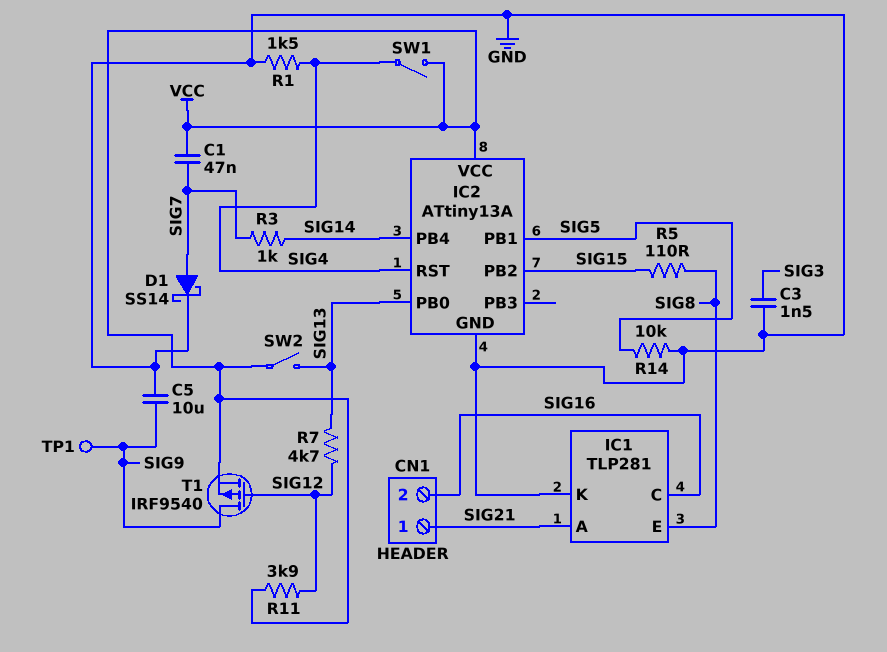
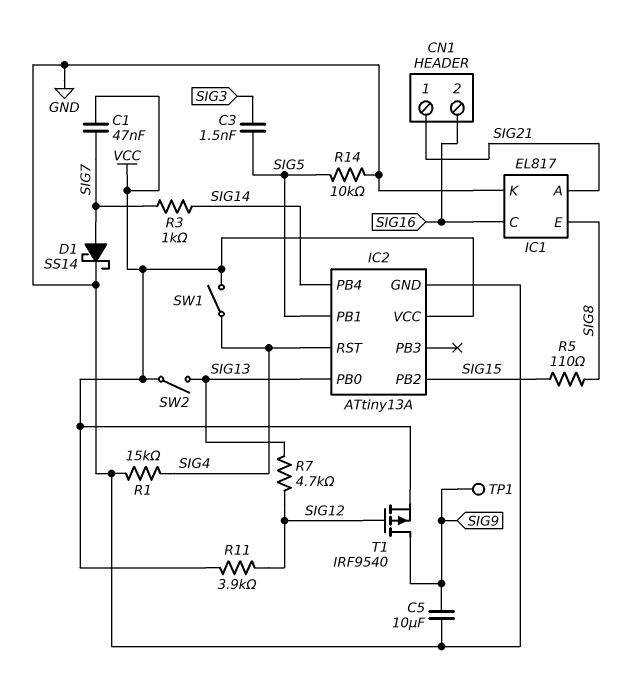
C3: 1.5nF (GND, SIG3) -> 1.5nF (SIG3, SIG5)
IC1: TLP281 -> EL817
R1: 1.5k (GND, SIG4) -> 15k (GND, SIG4)

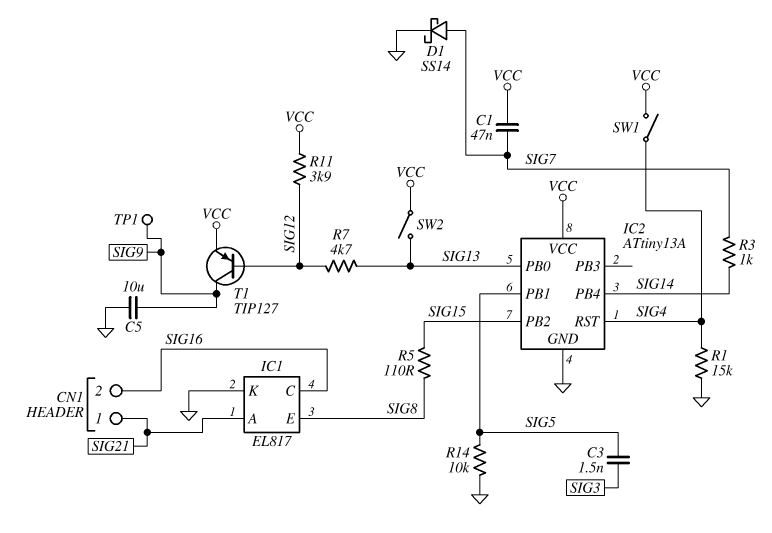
T1: PMOS IRF9540 (G SIG12, D SIG9, S VCC) -> PNP TIP127 (B SIG12, C SIG9, E VCC)

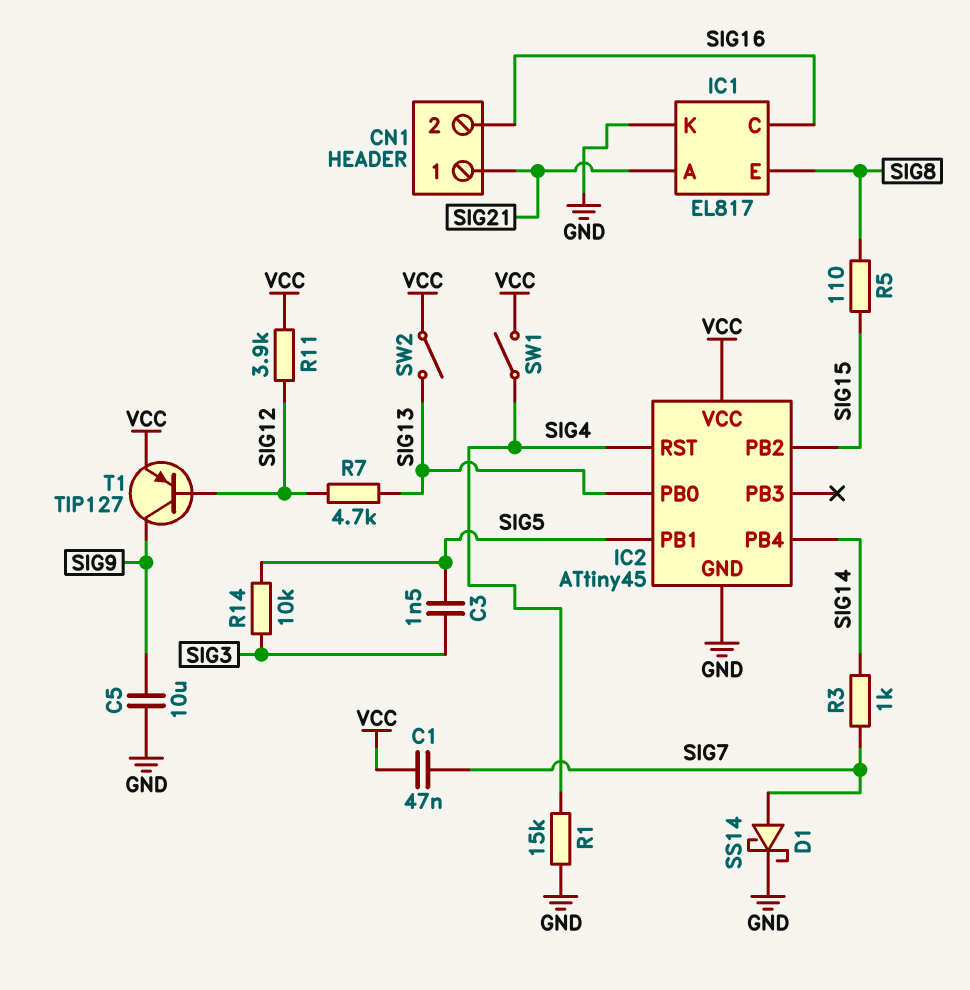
IC2: ATtiny13A -> ATtiny45
R14: 10k (GND, SIG5) -> 10k (SIG3, SIG5)
TP1: test point (SIG9) -> none

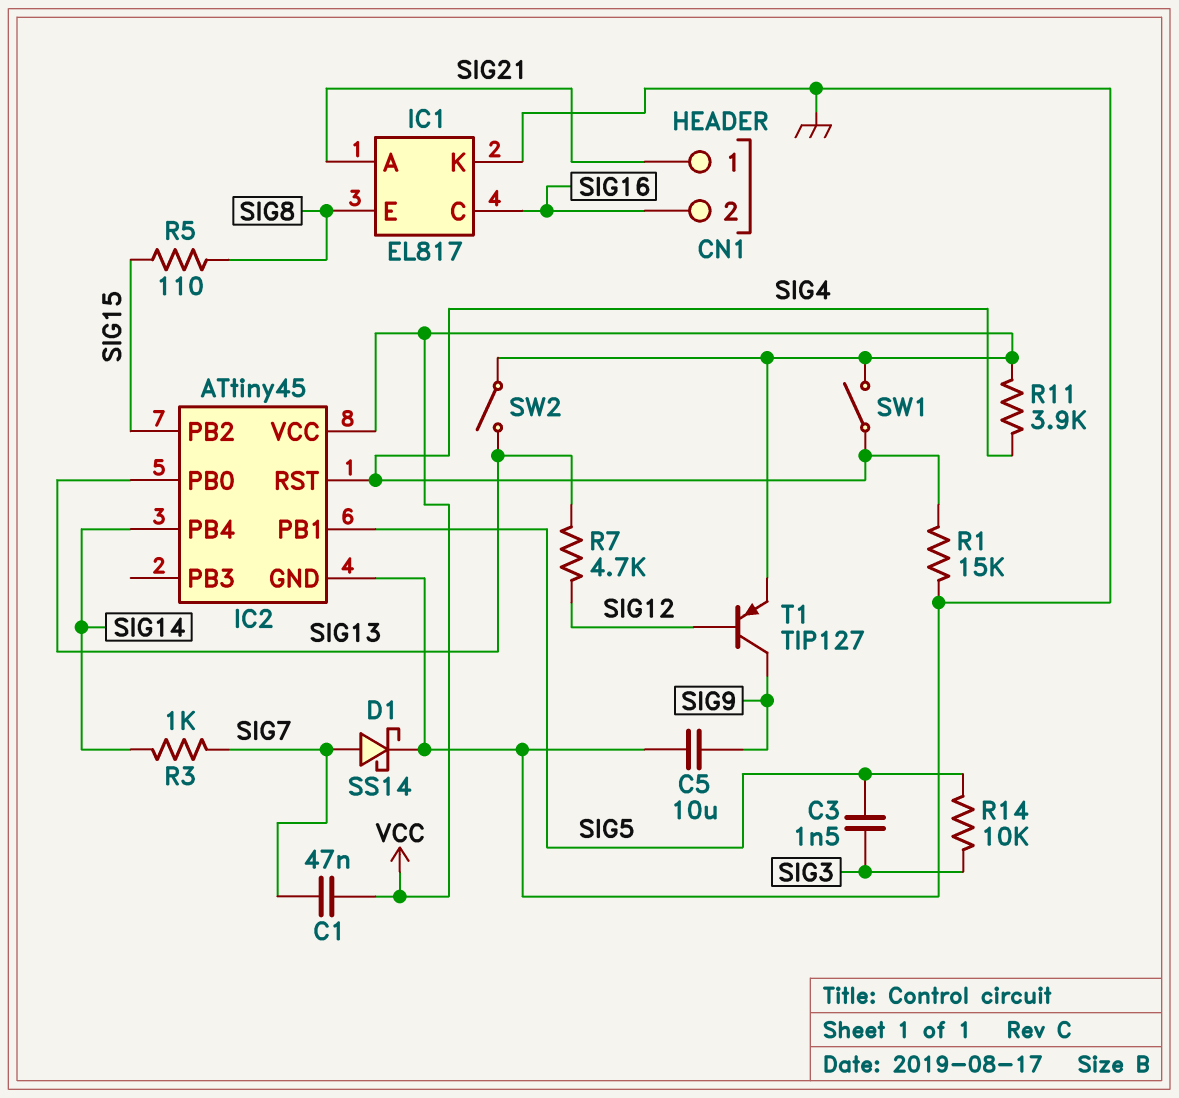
R11: 3.9k (SIG12, VCC) -> 3.9k (SIG4, VCC)

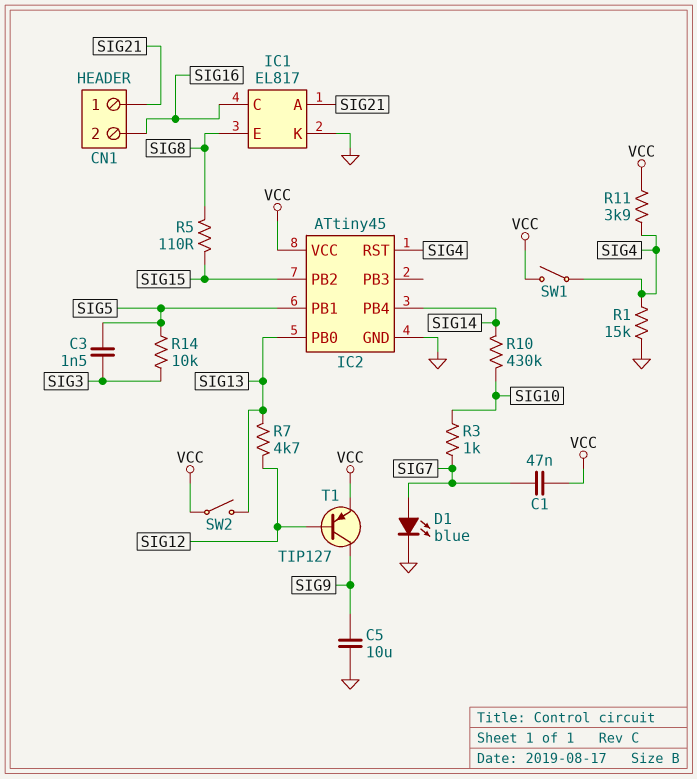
D1: schottky SS14 (A SIG7, K GND) -> LED blue (A SIG7, K GND)
R3: 1k (SIG7, SIG14) -> 1k (SIG7, SIG10)
R10: none -> 430k (SIG10, SIG14)

